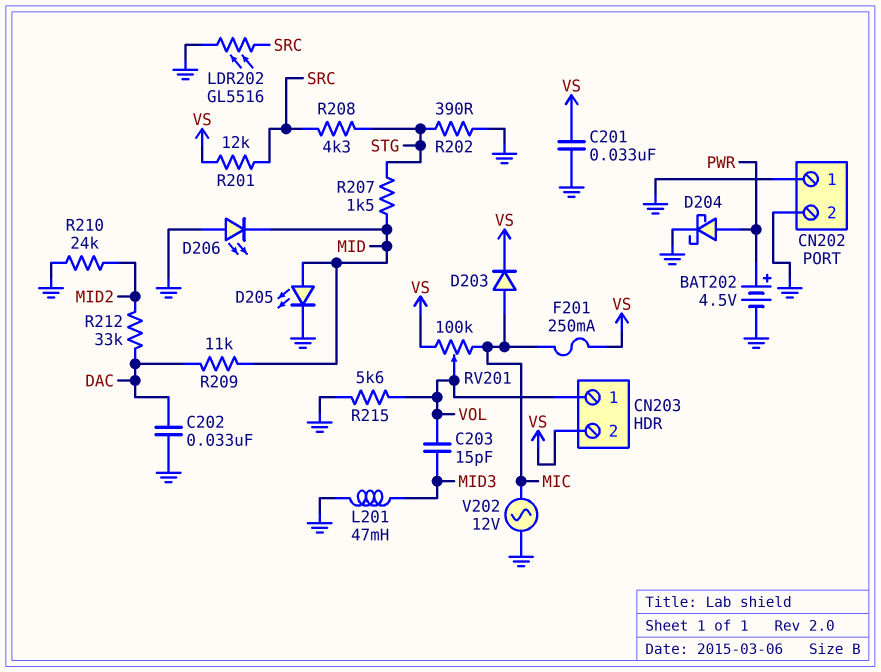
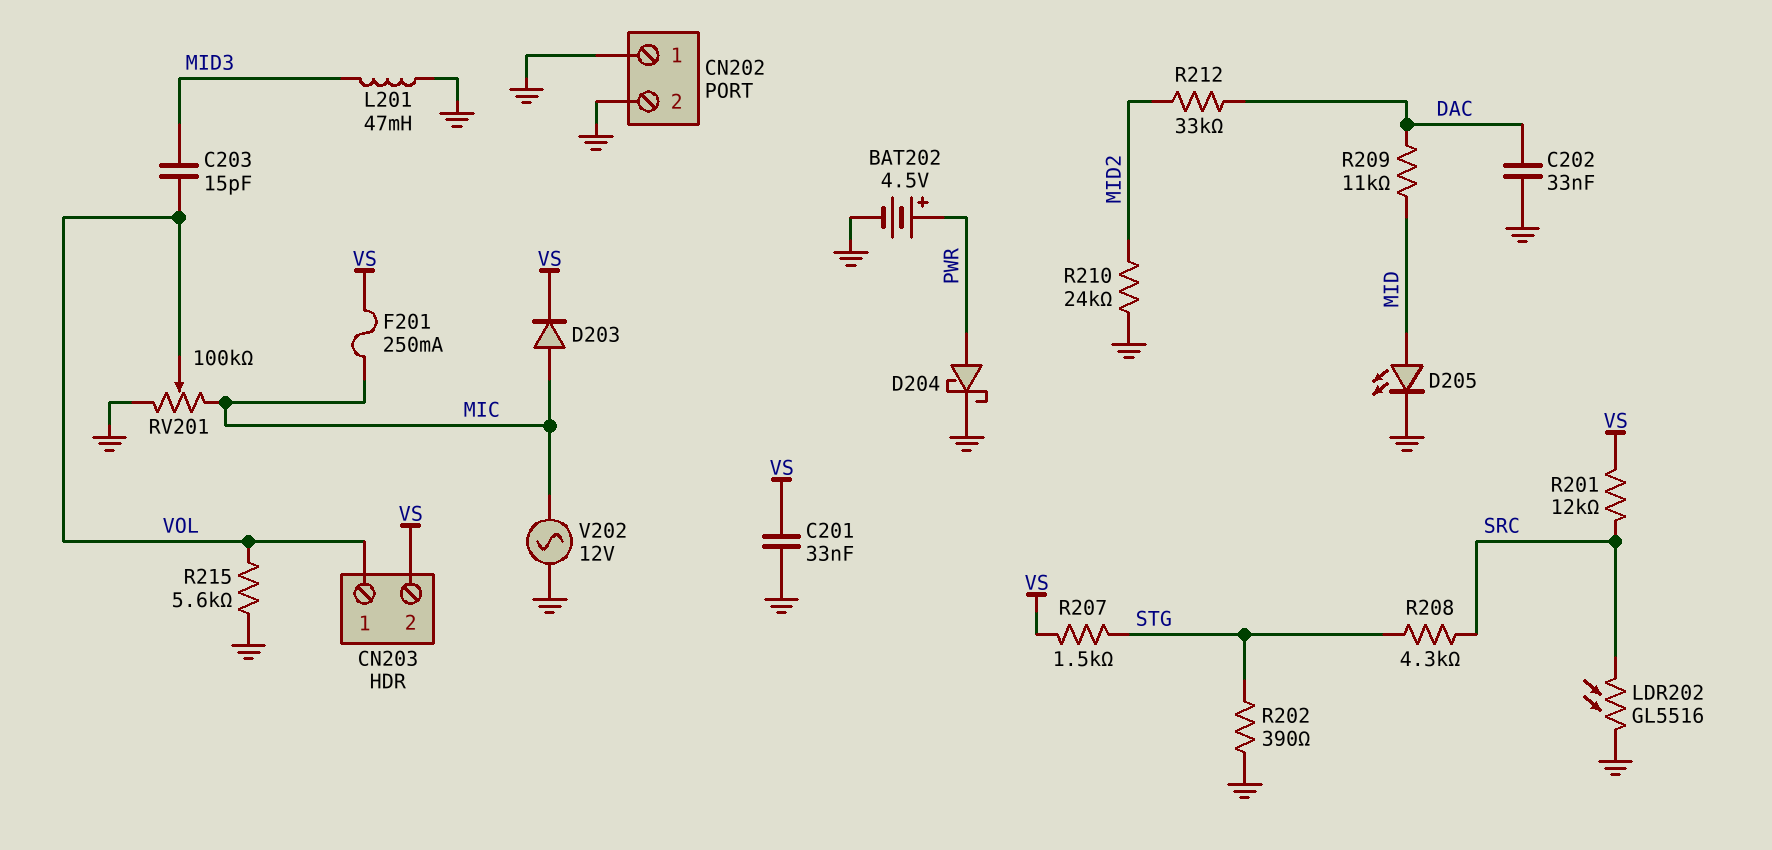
D206: LED (A GND, K MID) -> none
R207: 1.5k (MID, STG) -> 1.5k (STG, VS)
RV201: 100k (MIC, VS, wiper VOL) -> 100k (GND, MIC, wiper VOL)

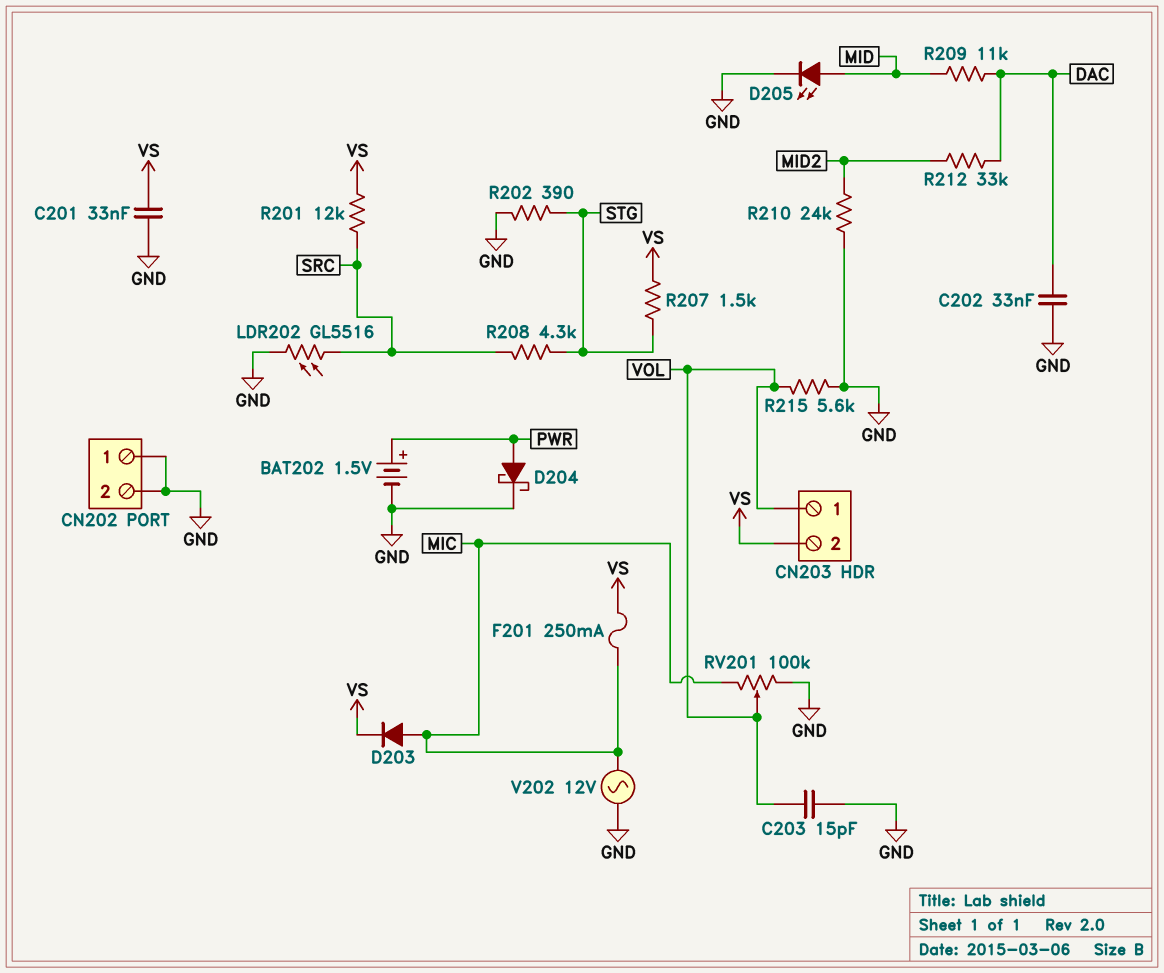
BAT202: 4.5V (plus PWR, minus GND) -> 1.5V (plus PWR, minus GND)
C203: 15pF (MID3, VOL) -> 15pF (GND, VOL)
L201: 47mH (GND, MID3) -> none

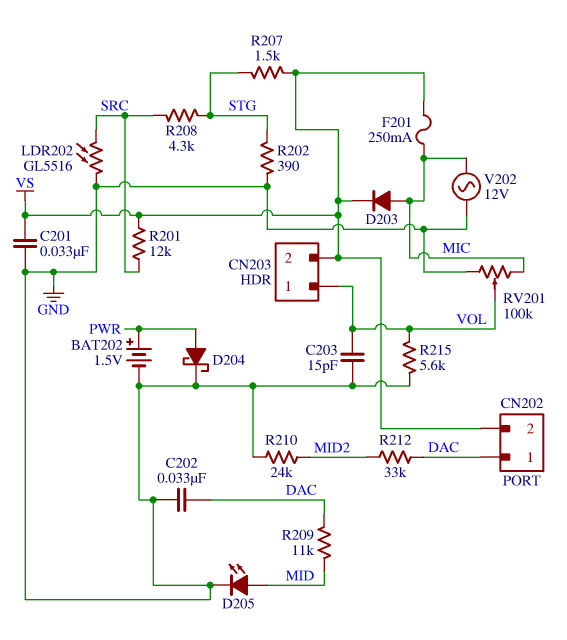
CN202 pin 1: GND -> DAC
CN202 pin 2: GND -> VS

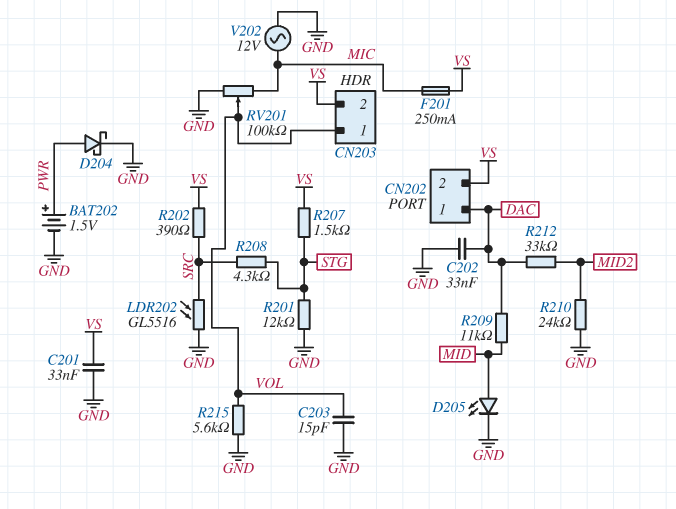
D203: diode (A MIC, K VS) -> none
R201: 12k (SRC, VS) -> 12k (GND, STG)
R202: 390 (GND, STG) -> 390 (SRC, VS)

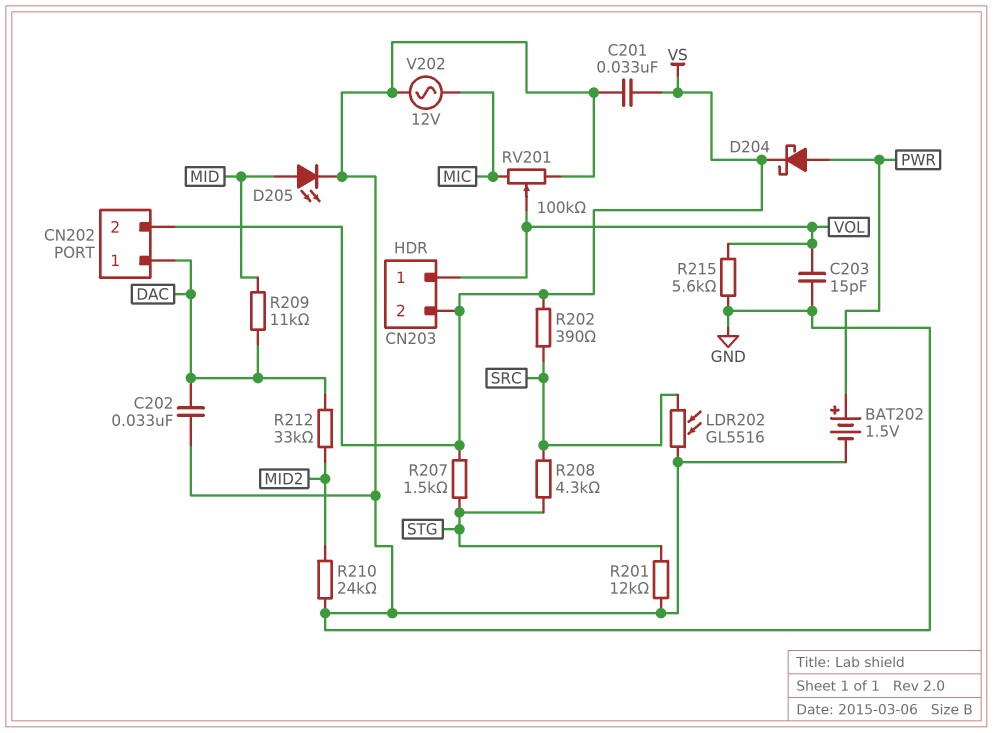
D204: schottky (A PWR, K GND) -> schottky (A PWR, K VS)
F201: 250mA (MIC, VS) -> none

